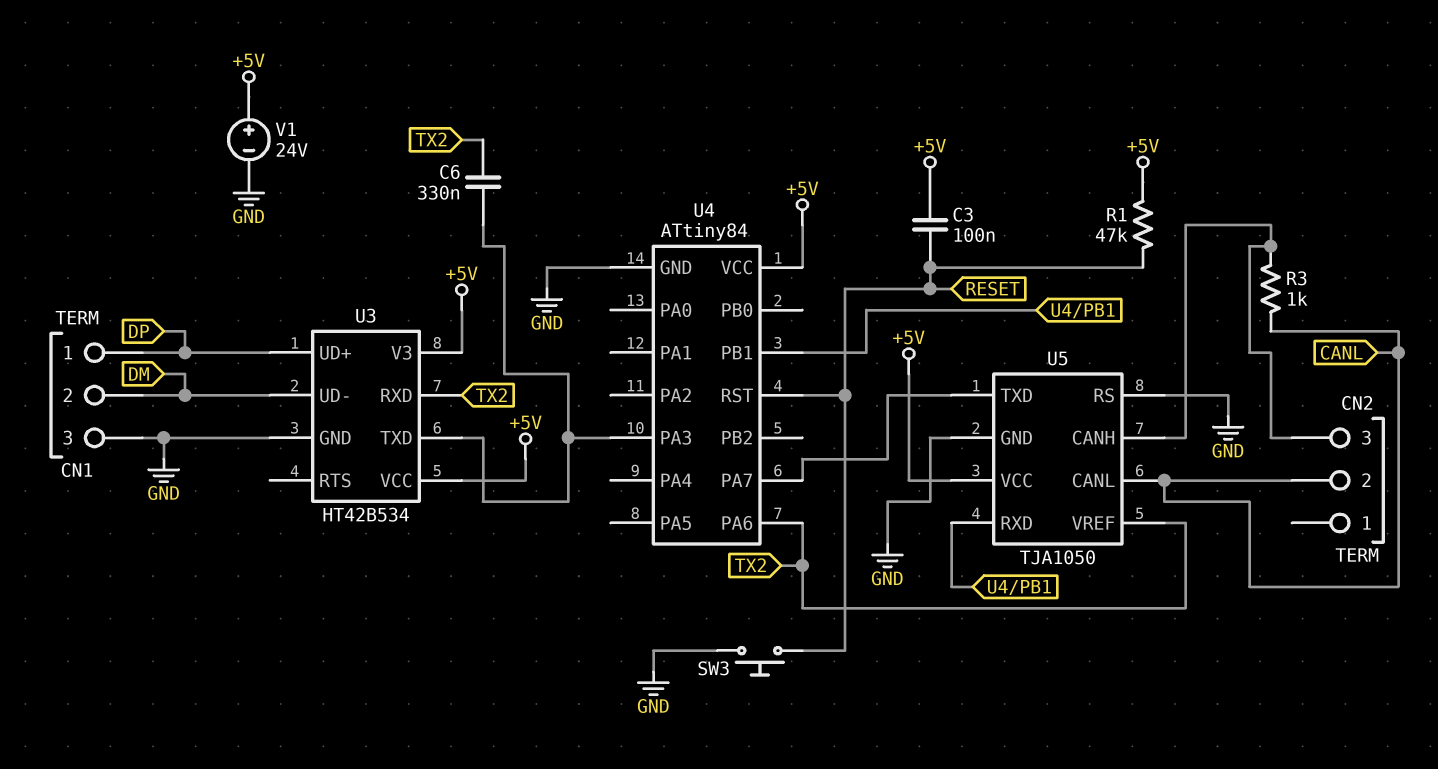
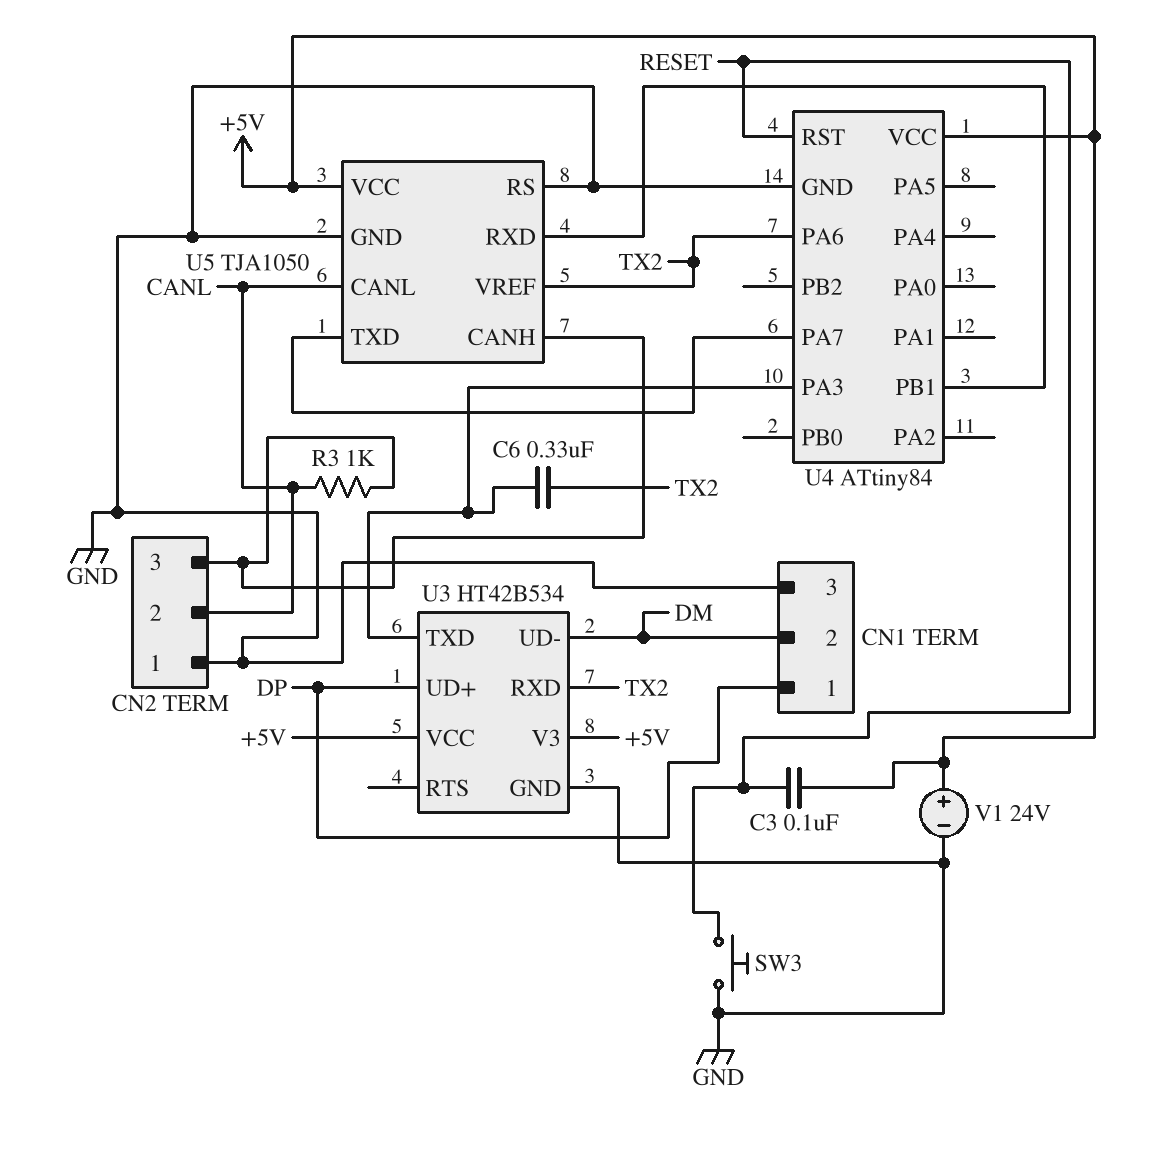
CN2 pin 1: none -> GND
R1: 47k (+5V, RESET) -> none

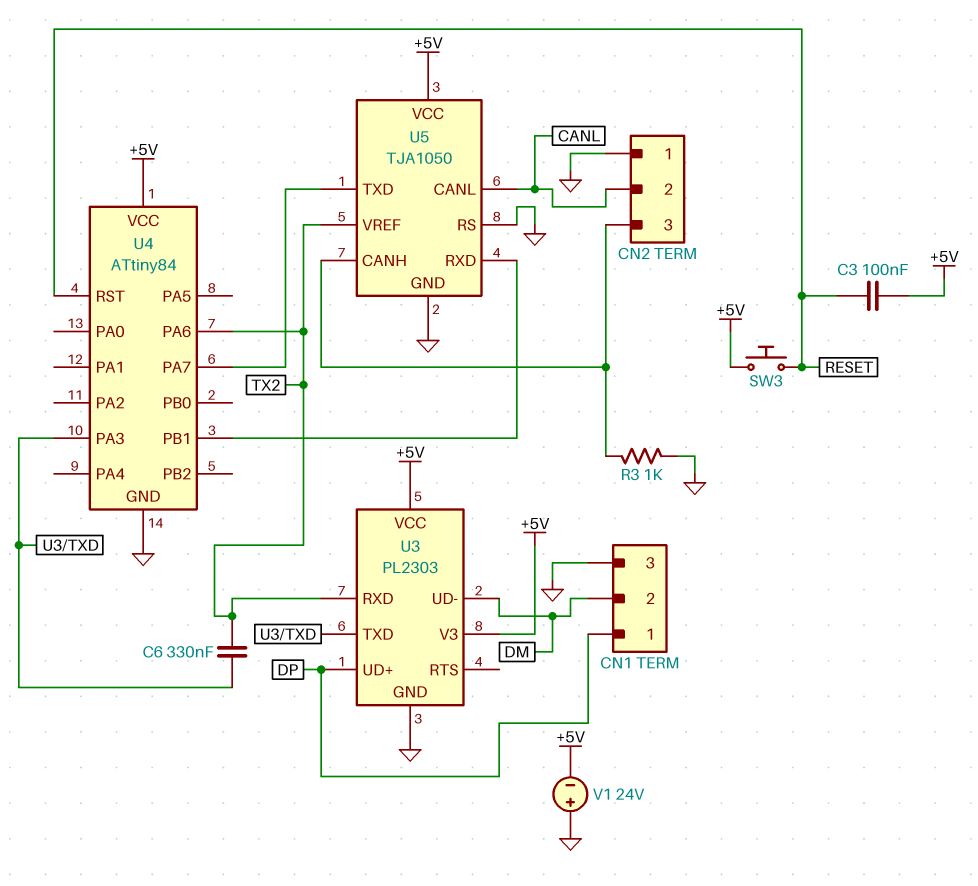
R3: 1k (CANL, CN2/3) -> 1k (CN2/3, GND)
SW3: button (GND, RESET) -> button (+5V, RESET)
U3: HT42B534 -> PL2303
V1: 24V (plus +5V, minus GND) -> 24V (plus GND, minus +5V)

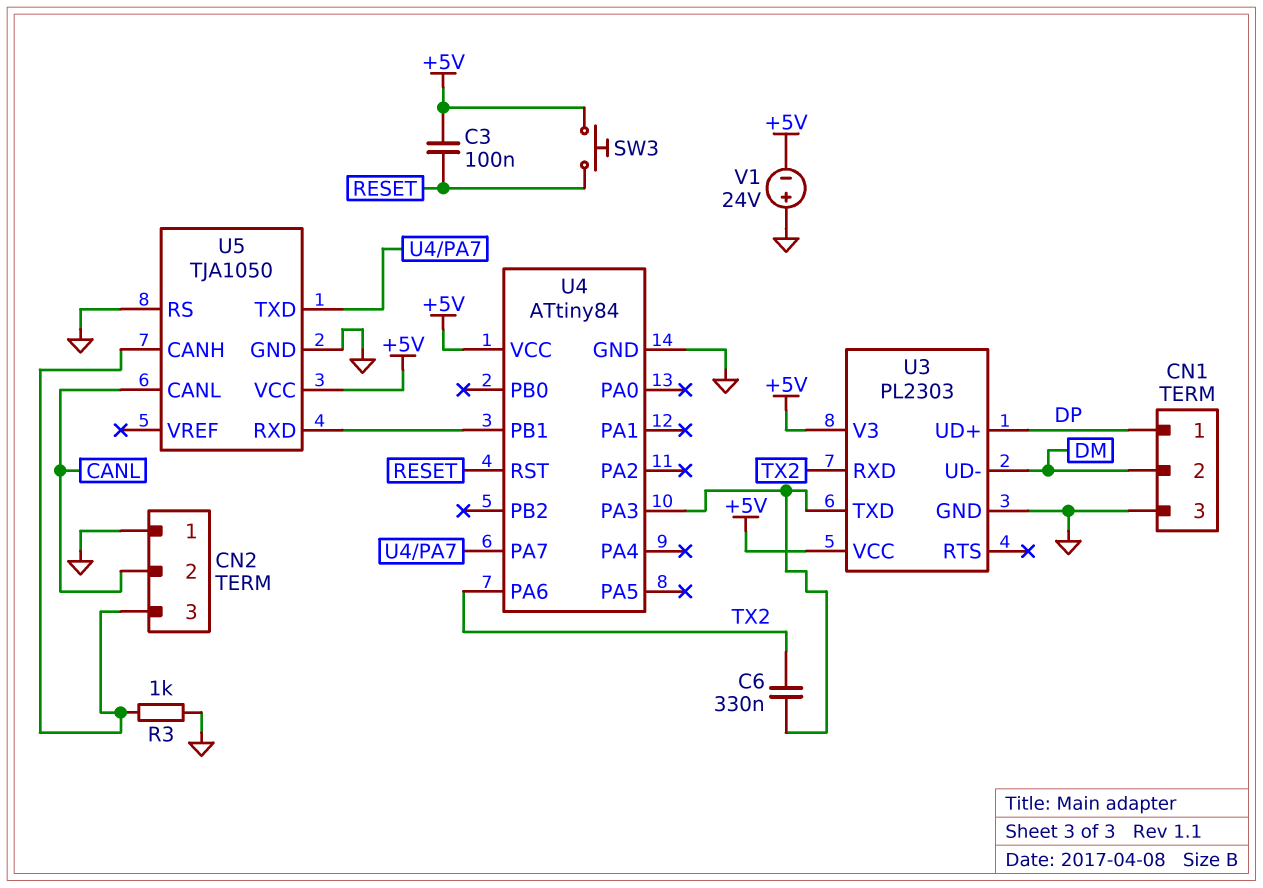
U5 pin VREF: TX2 -> none

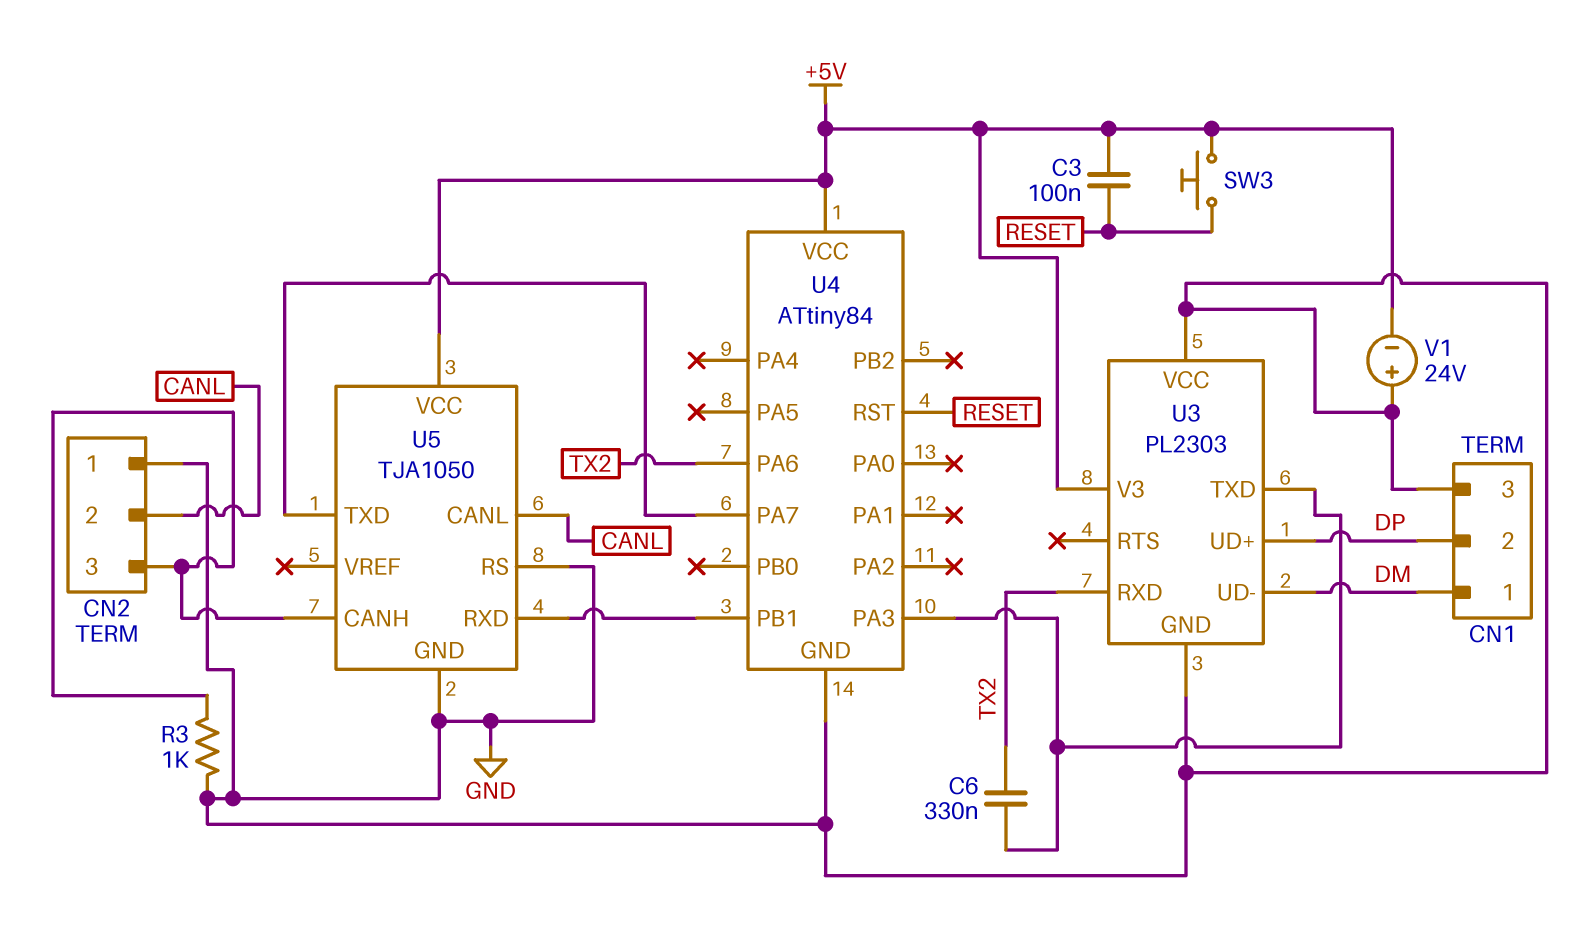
CN1 pin 1: DP -> DM
CN1 pin 2: DM -> DP
U3 pin VCC: +5V -> GND

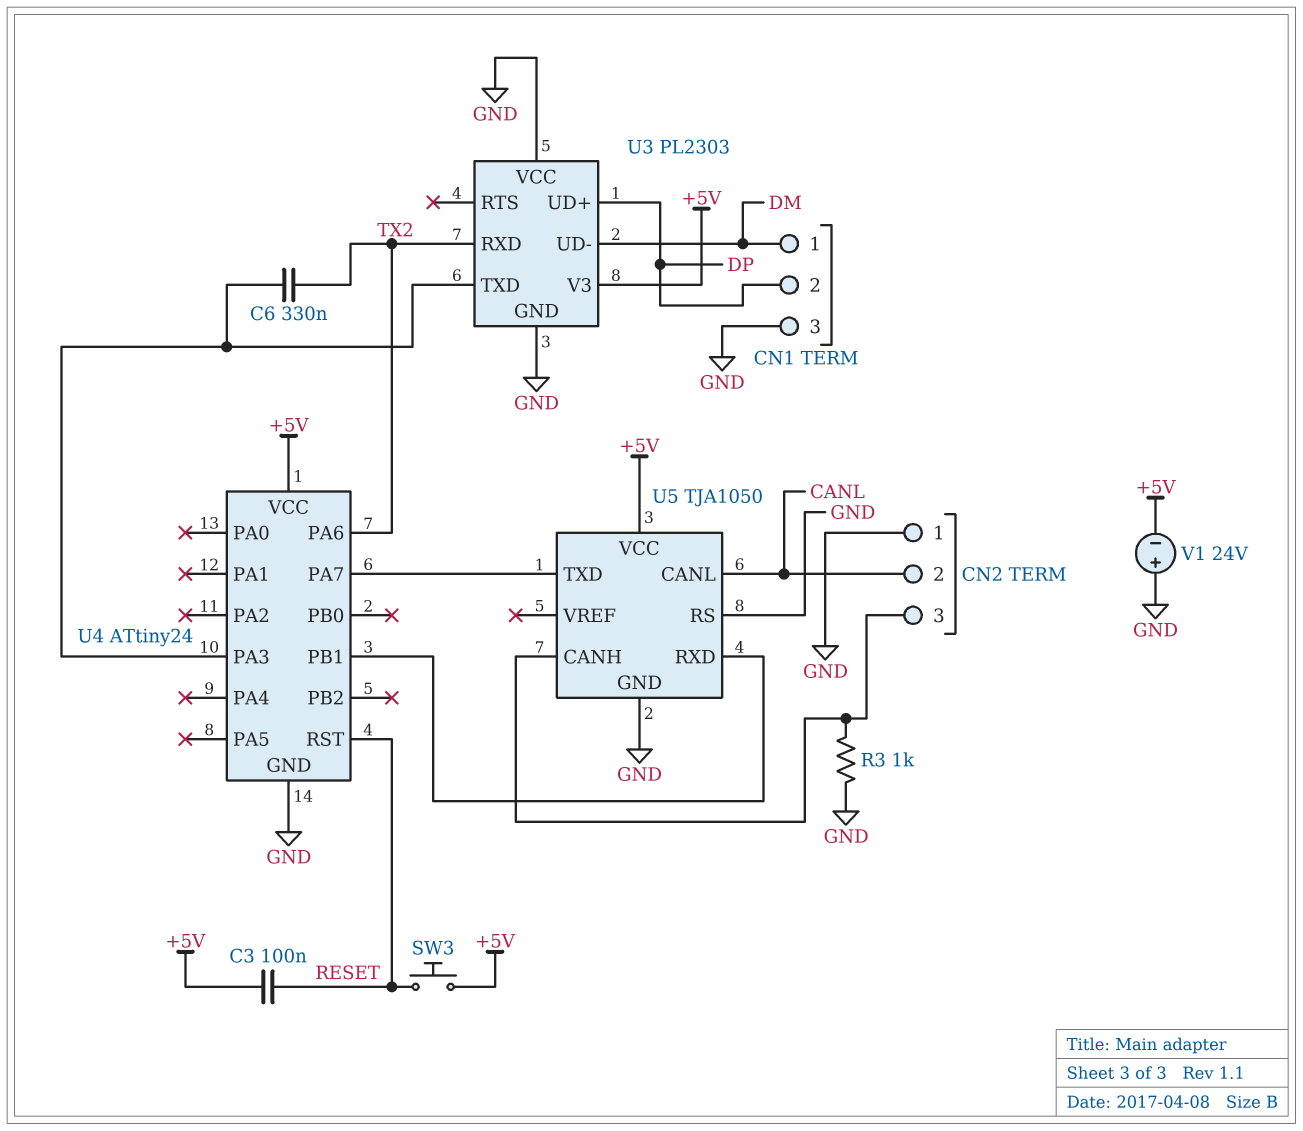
U4: ATtiny84 -> ATtiny24

